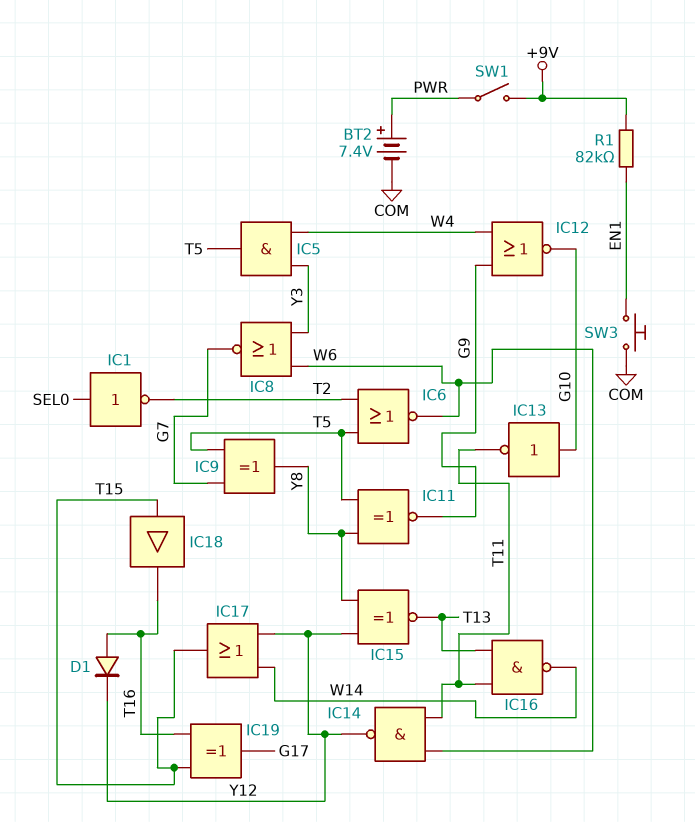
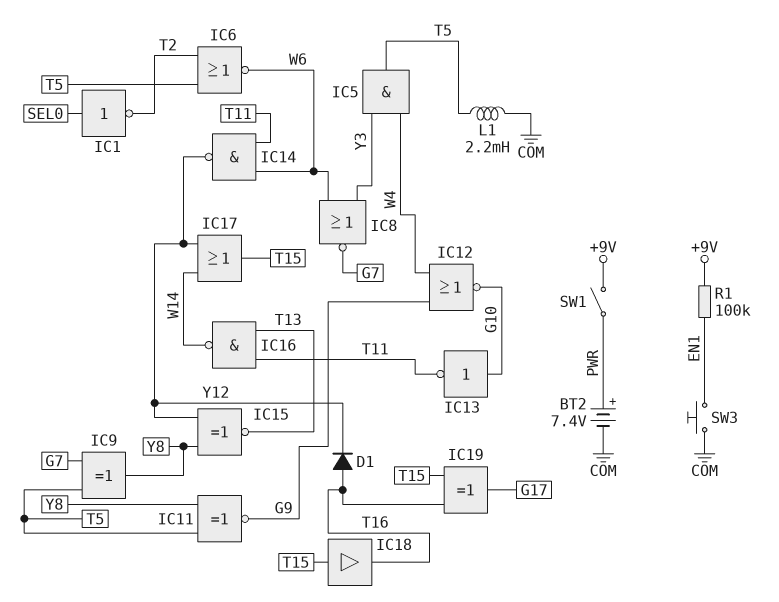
L1: none -> 2.2mH (COM, T5)
R1: 82k (+9V, EN1) -> 100k (+9V, EN1)

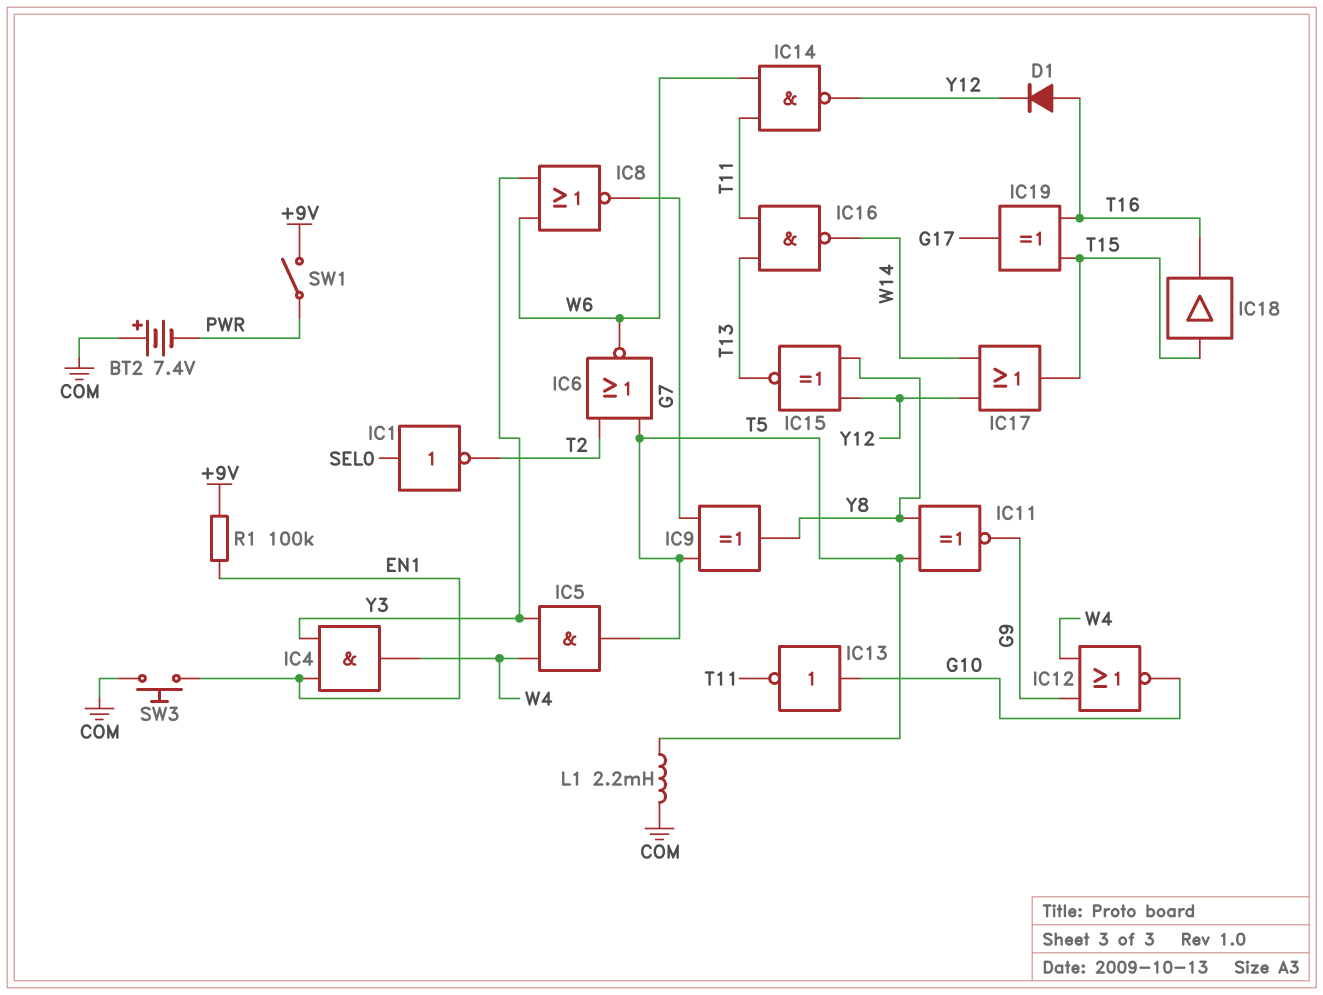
BT2: 7.4V (plus PWR, minus COM) -> 7.4V (plus COM, minus PWR)
IC4: none -> AND (in EN1, in Y3, out W4)

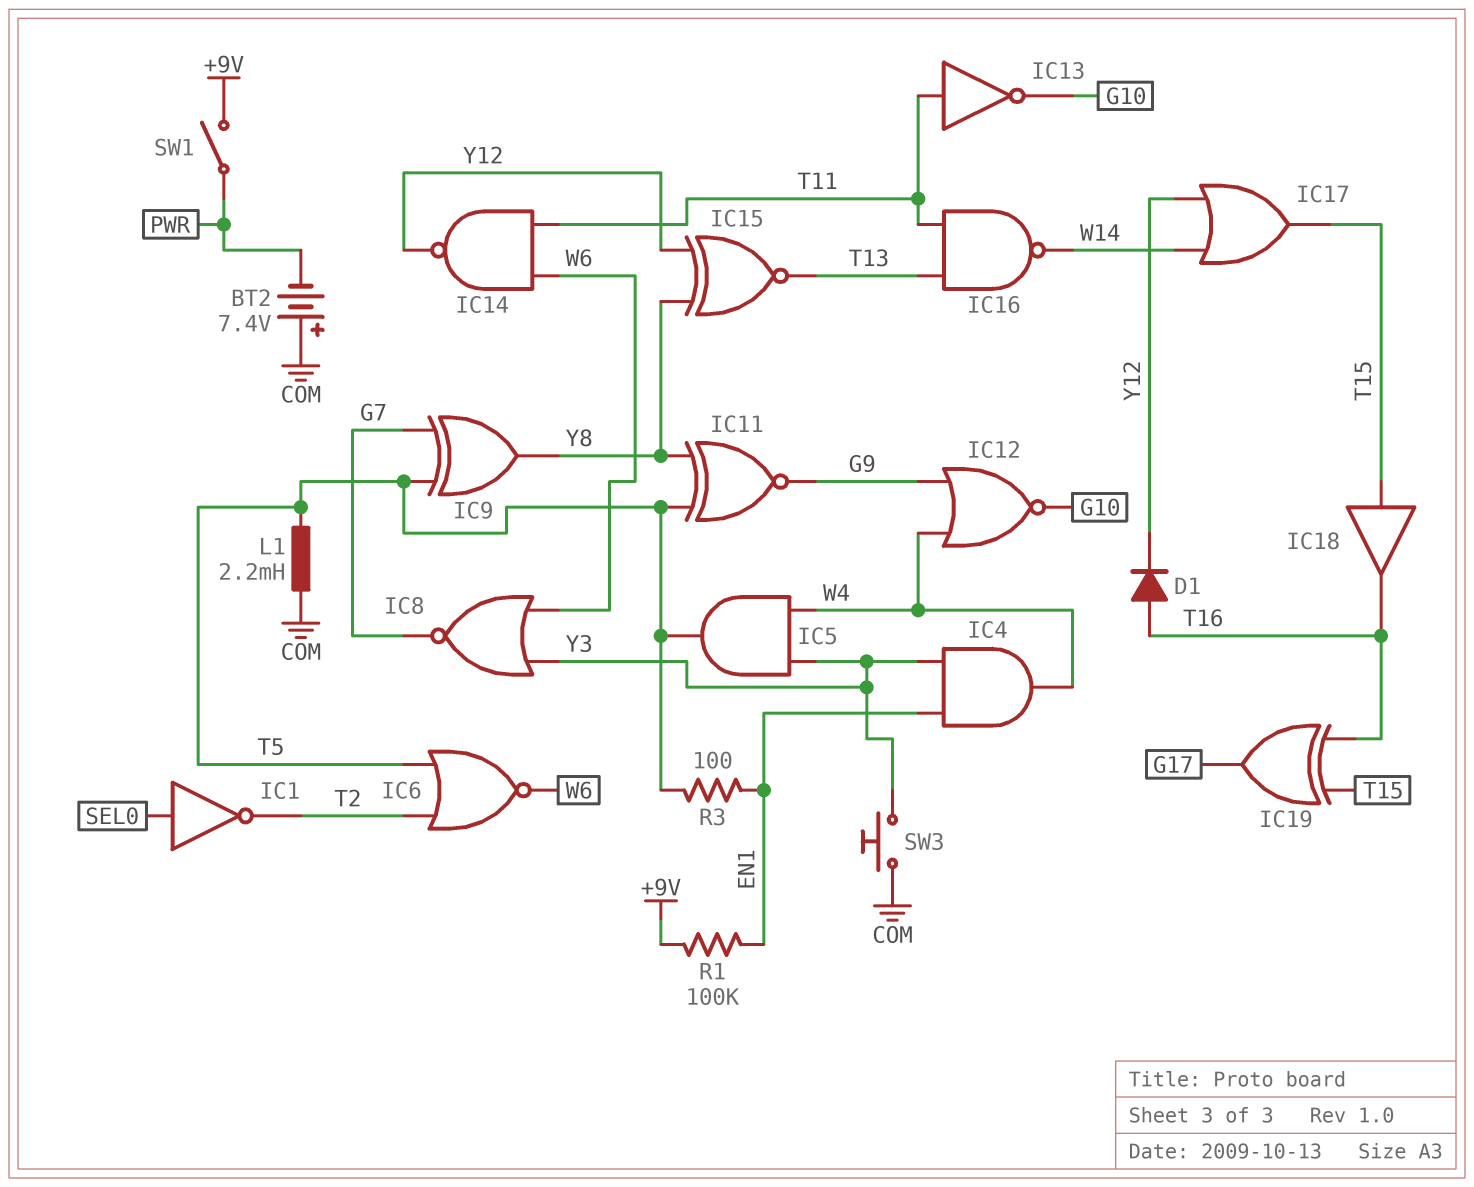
IC13: NOT (in G10, out T11) -> NOT (in T11, out G10)
R3: none -> 100 (EN1, T5)
SW3: button (COM, EN1) -> button (COM, Y3)

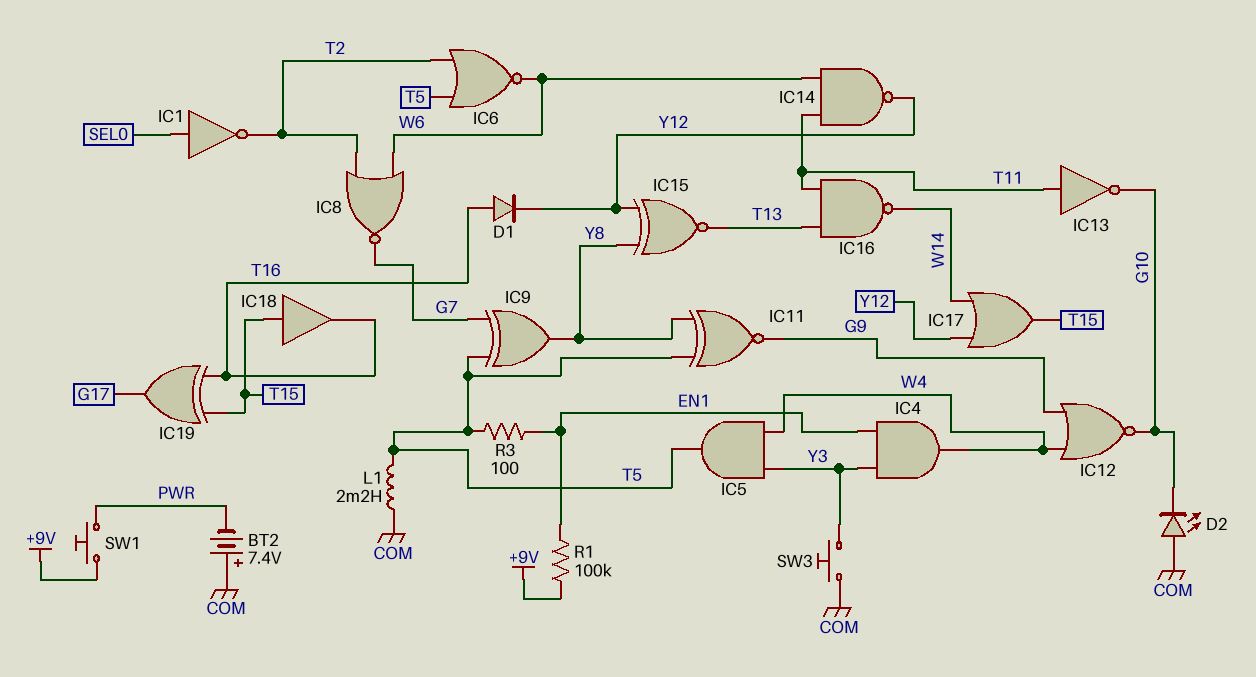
D2: none -> LED (A COM, K G10)
IC8: NOR (in W6, in Y3, out G7) -> NOR (in T2, in W6, out G7)
SW1: switch (+9V, PWR) -> button (+9V, PWR)

